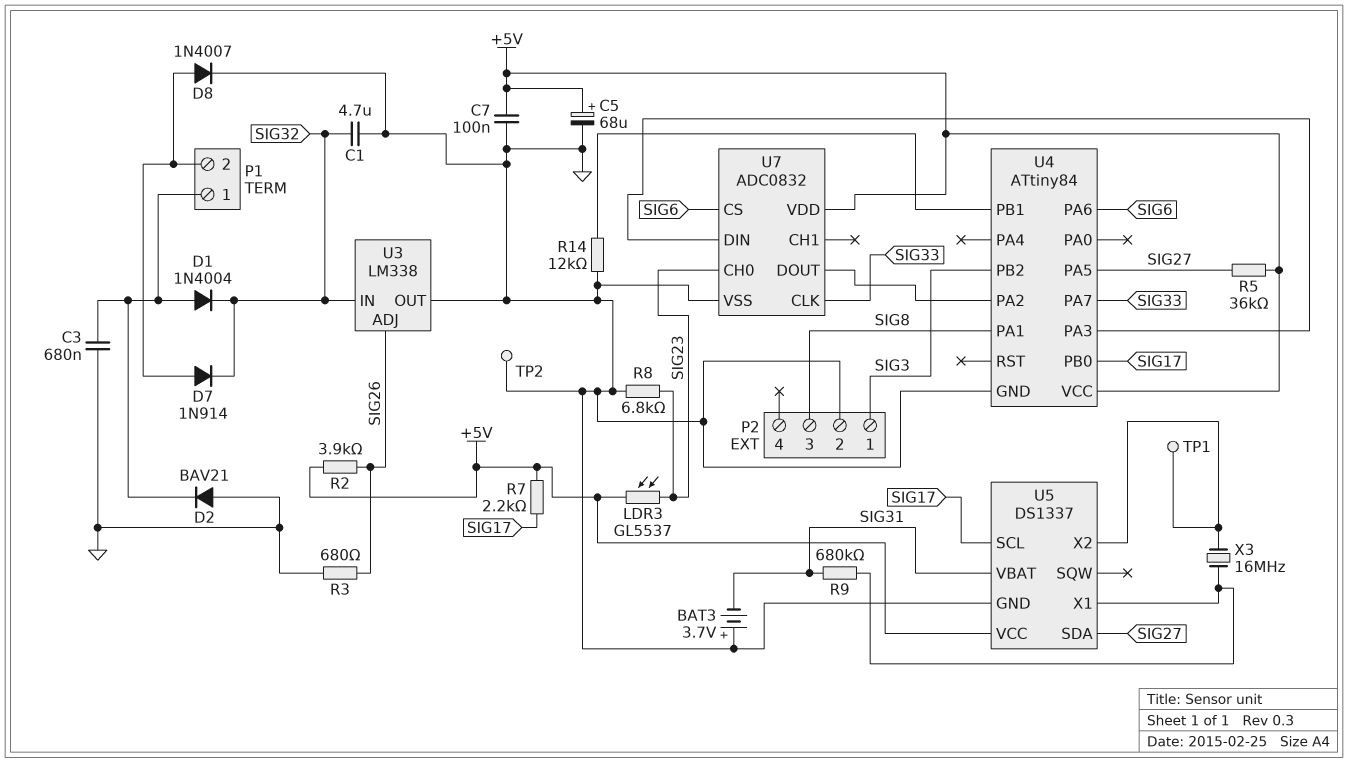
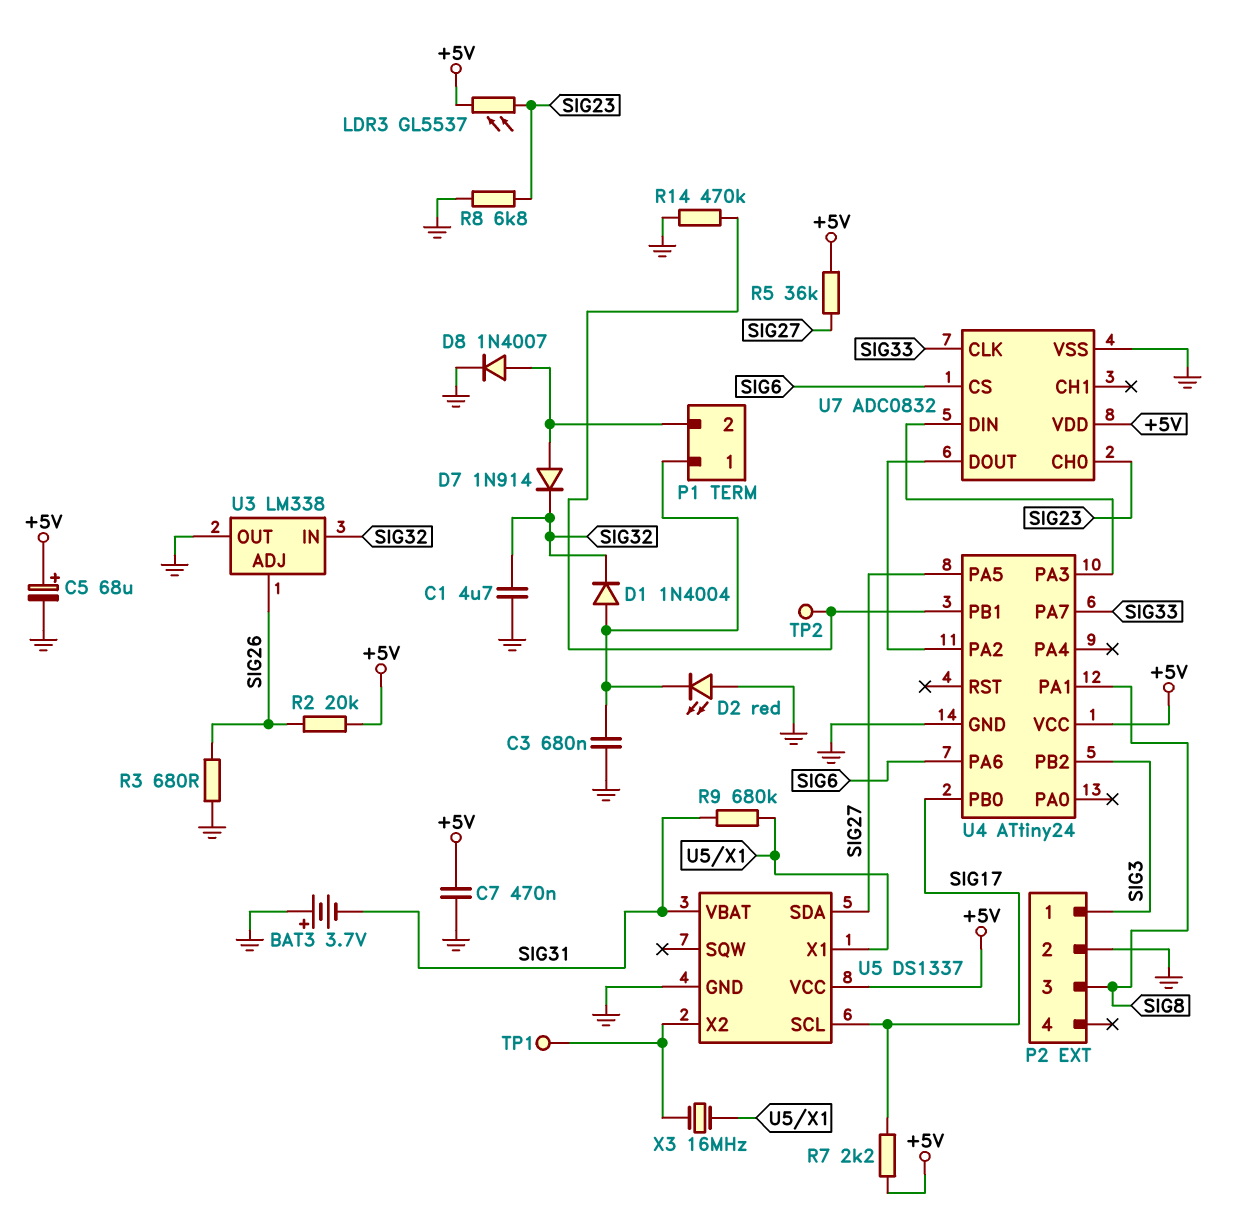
C7: 100nF (+5V, GND) -> 470nF (+5V, GND)
D2: diode BAV21 (A GND, K P1/1) -> LED red (A GND, K P1/1)
R2: 3.9k (+5V, SIG26) -> 20k (+5V, SIG26)
R14: 12k (GND, U4/PB1) -> 470k (GND, U4/PB1)
TP2: test point (GND) -> test point (U4/PB1)
U4: ATtiny84 -> ATtiny24

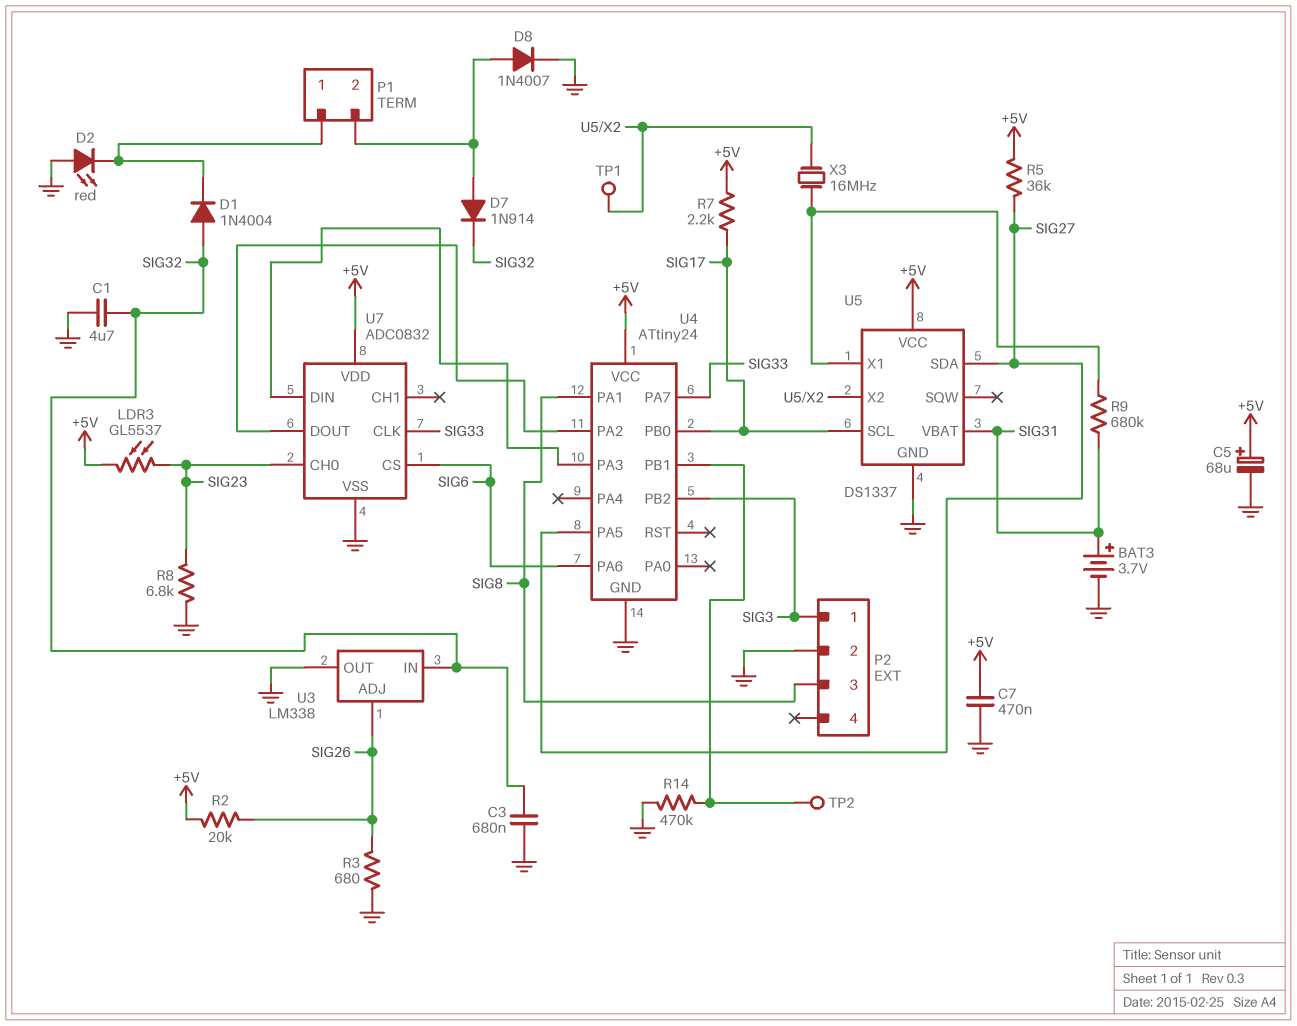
BAT3: 3.7V (plus GND, minus SIG31) -> 3.7V (plus SIG31, minus GND)
C3: 680nF (GND, P1/1) -> 680nF (GND, SIG32)
D1: diode 1N4004 (A P1/1, K SIG32) -> diode 1N4004 (A SIG32, K P1/1)

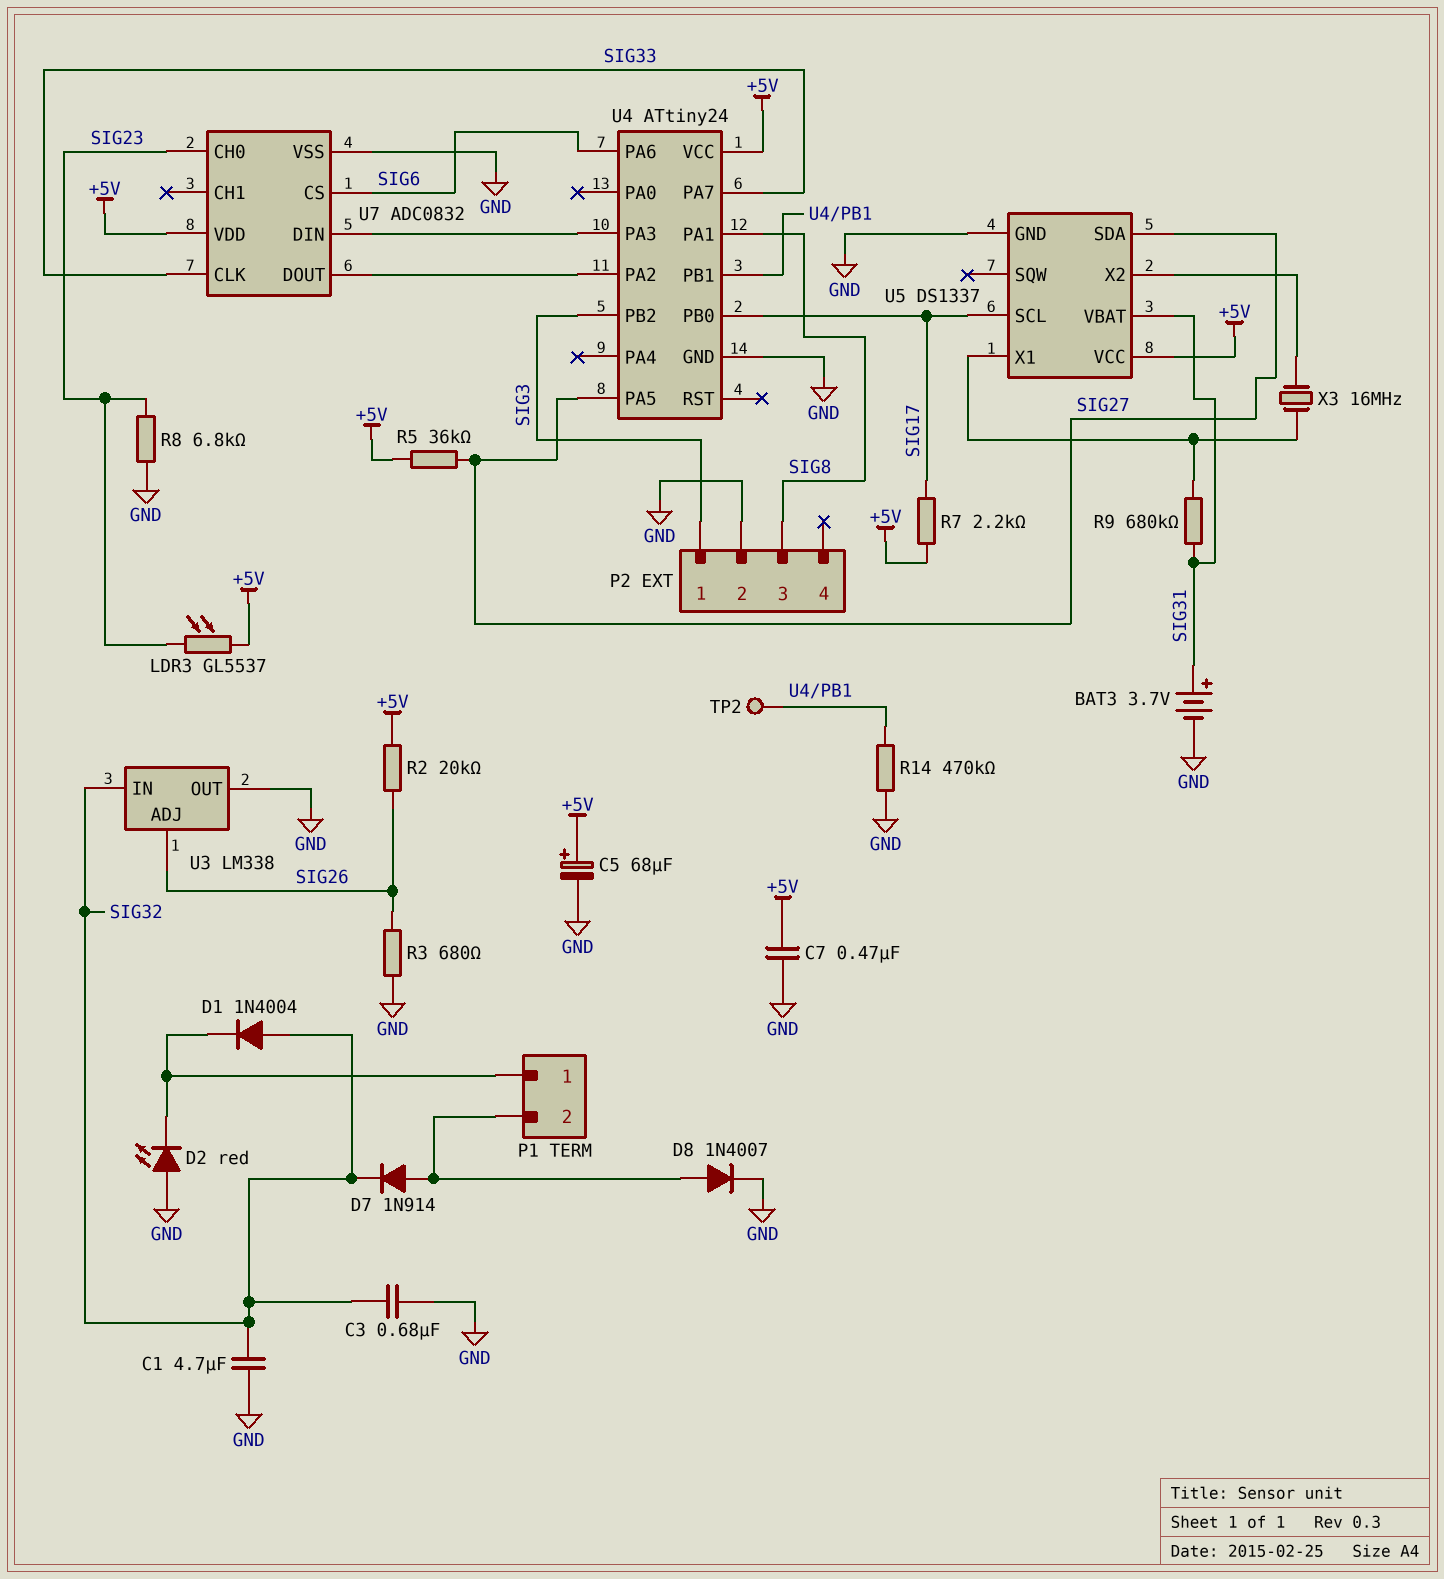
TP1: test point (U5/X2) -> none

